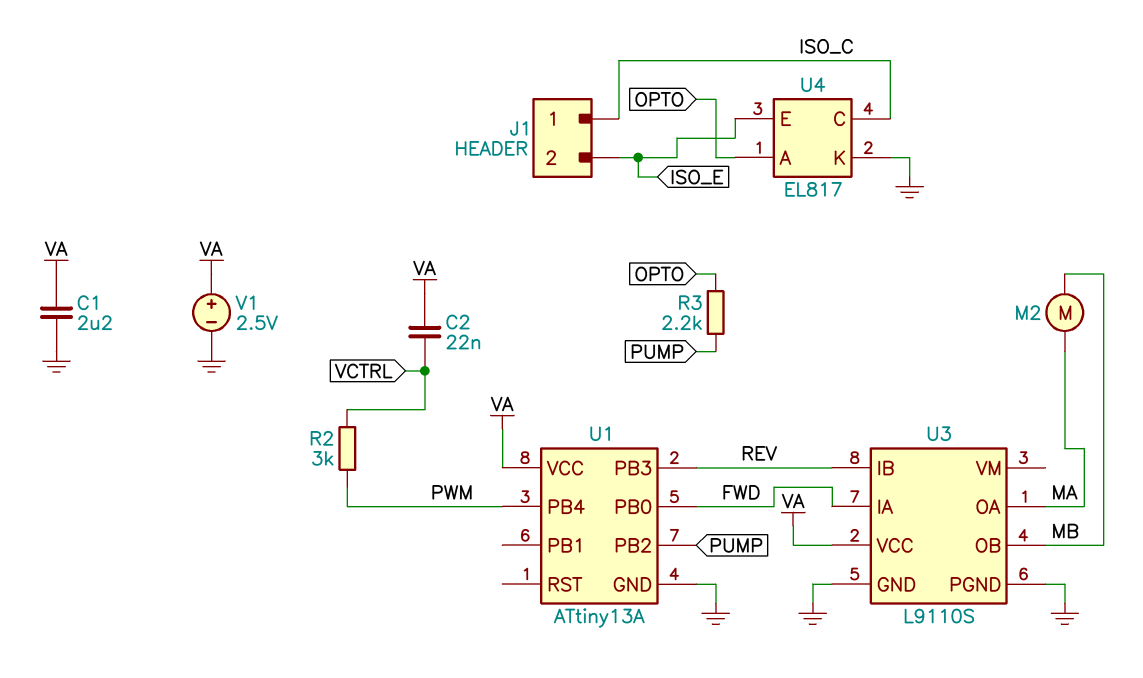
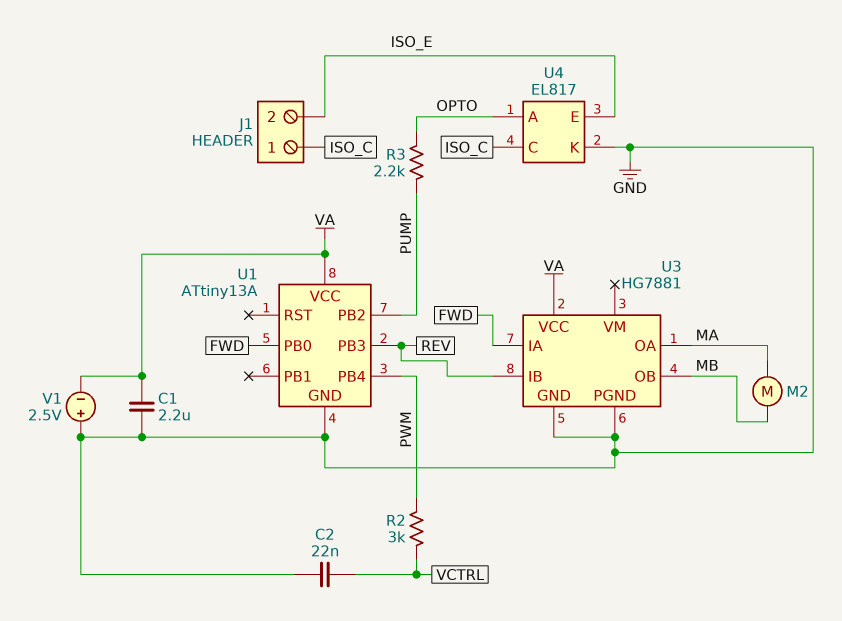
C2: 22nF (VA, VCTRL) -> 22nF (GND, VCTRL)
U3: L9110S -> HG7881
V1: 2.5V (plus VA, minus GND) -> 2.5V (plus GND, minus VA)

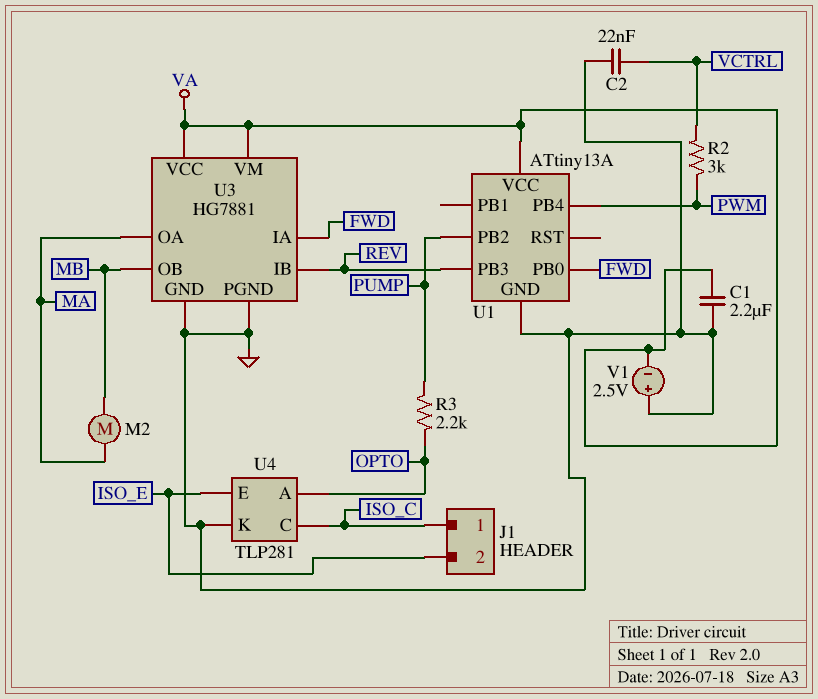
U3 pin VM: none -> VA
U4: EL817 -> TLP281

